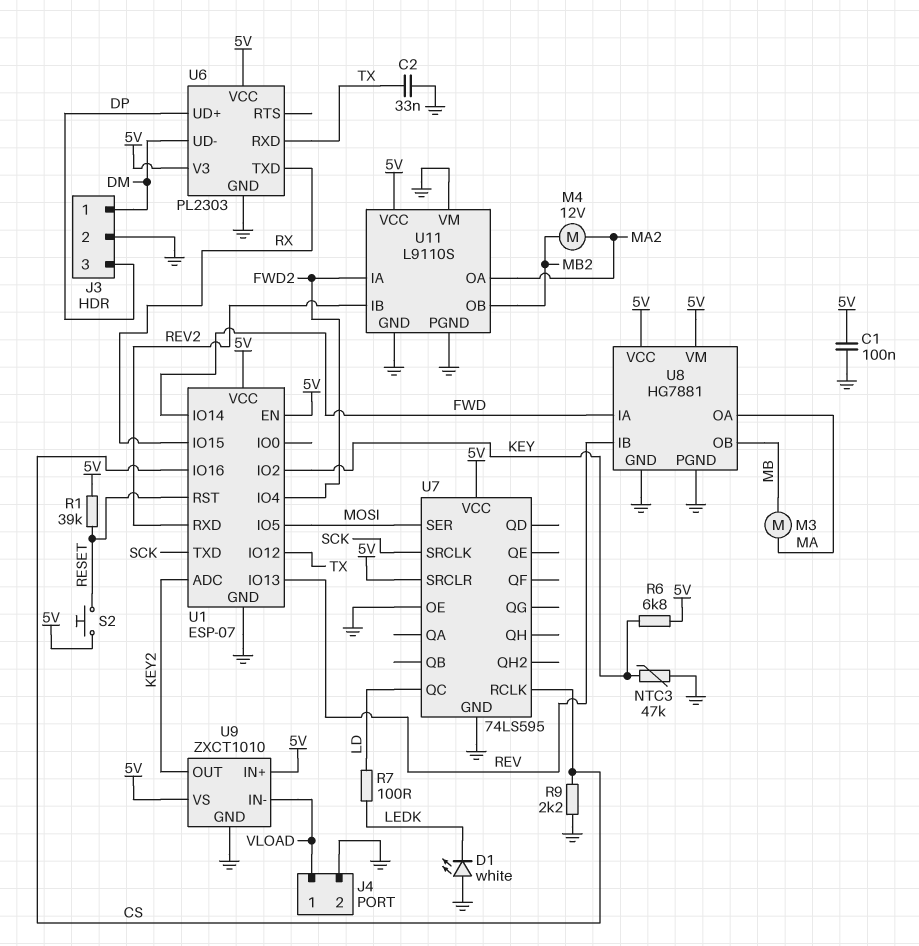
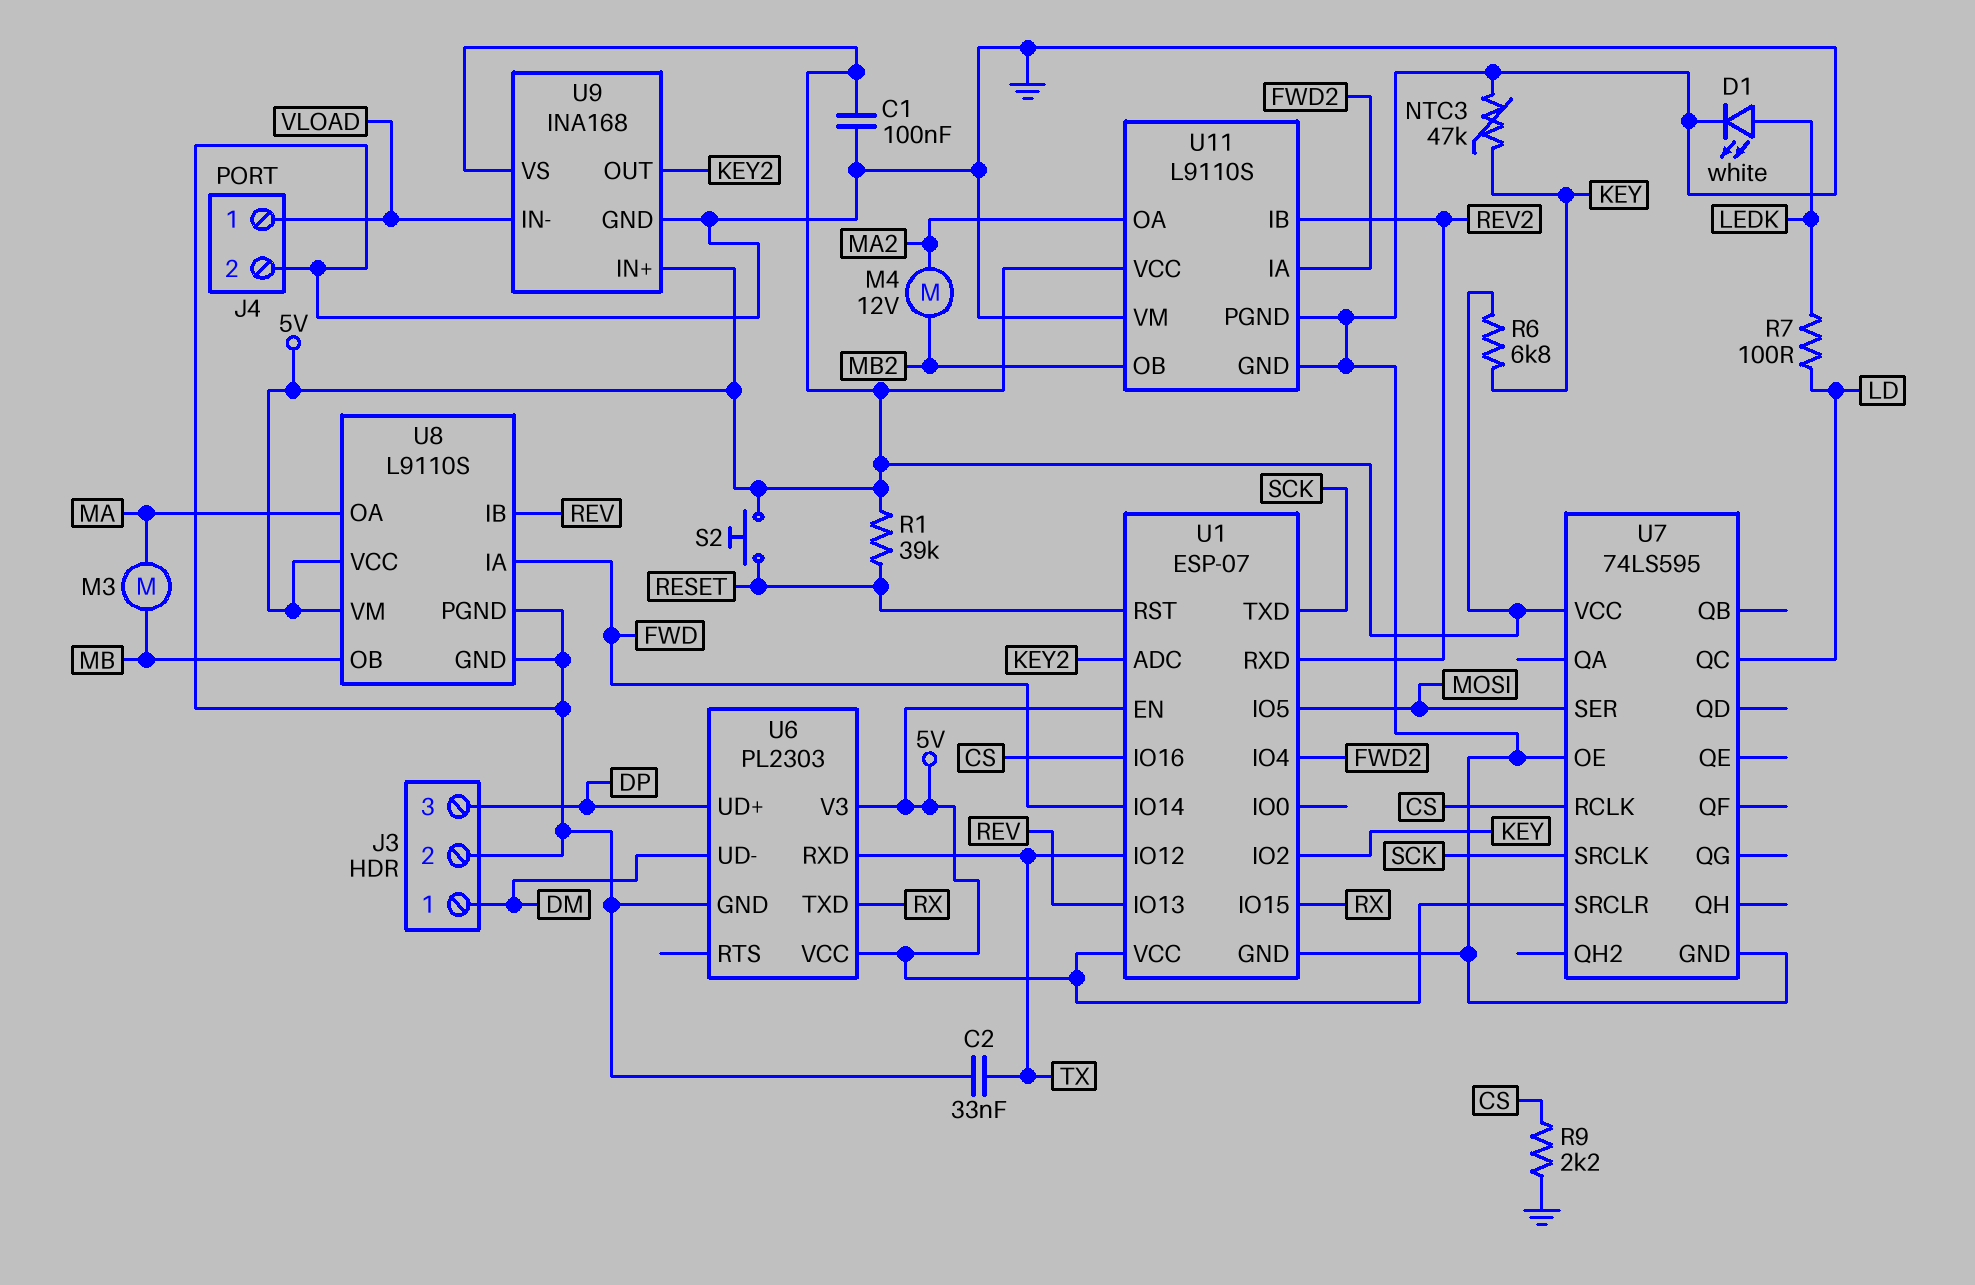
D1: LED white (A GND, K LEDK) -> LED white (A LEDK, K GND)
U8: HG7881 -> L9110S
U9: ZXCT1010 -> INA168

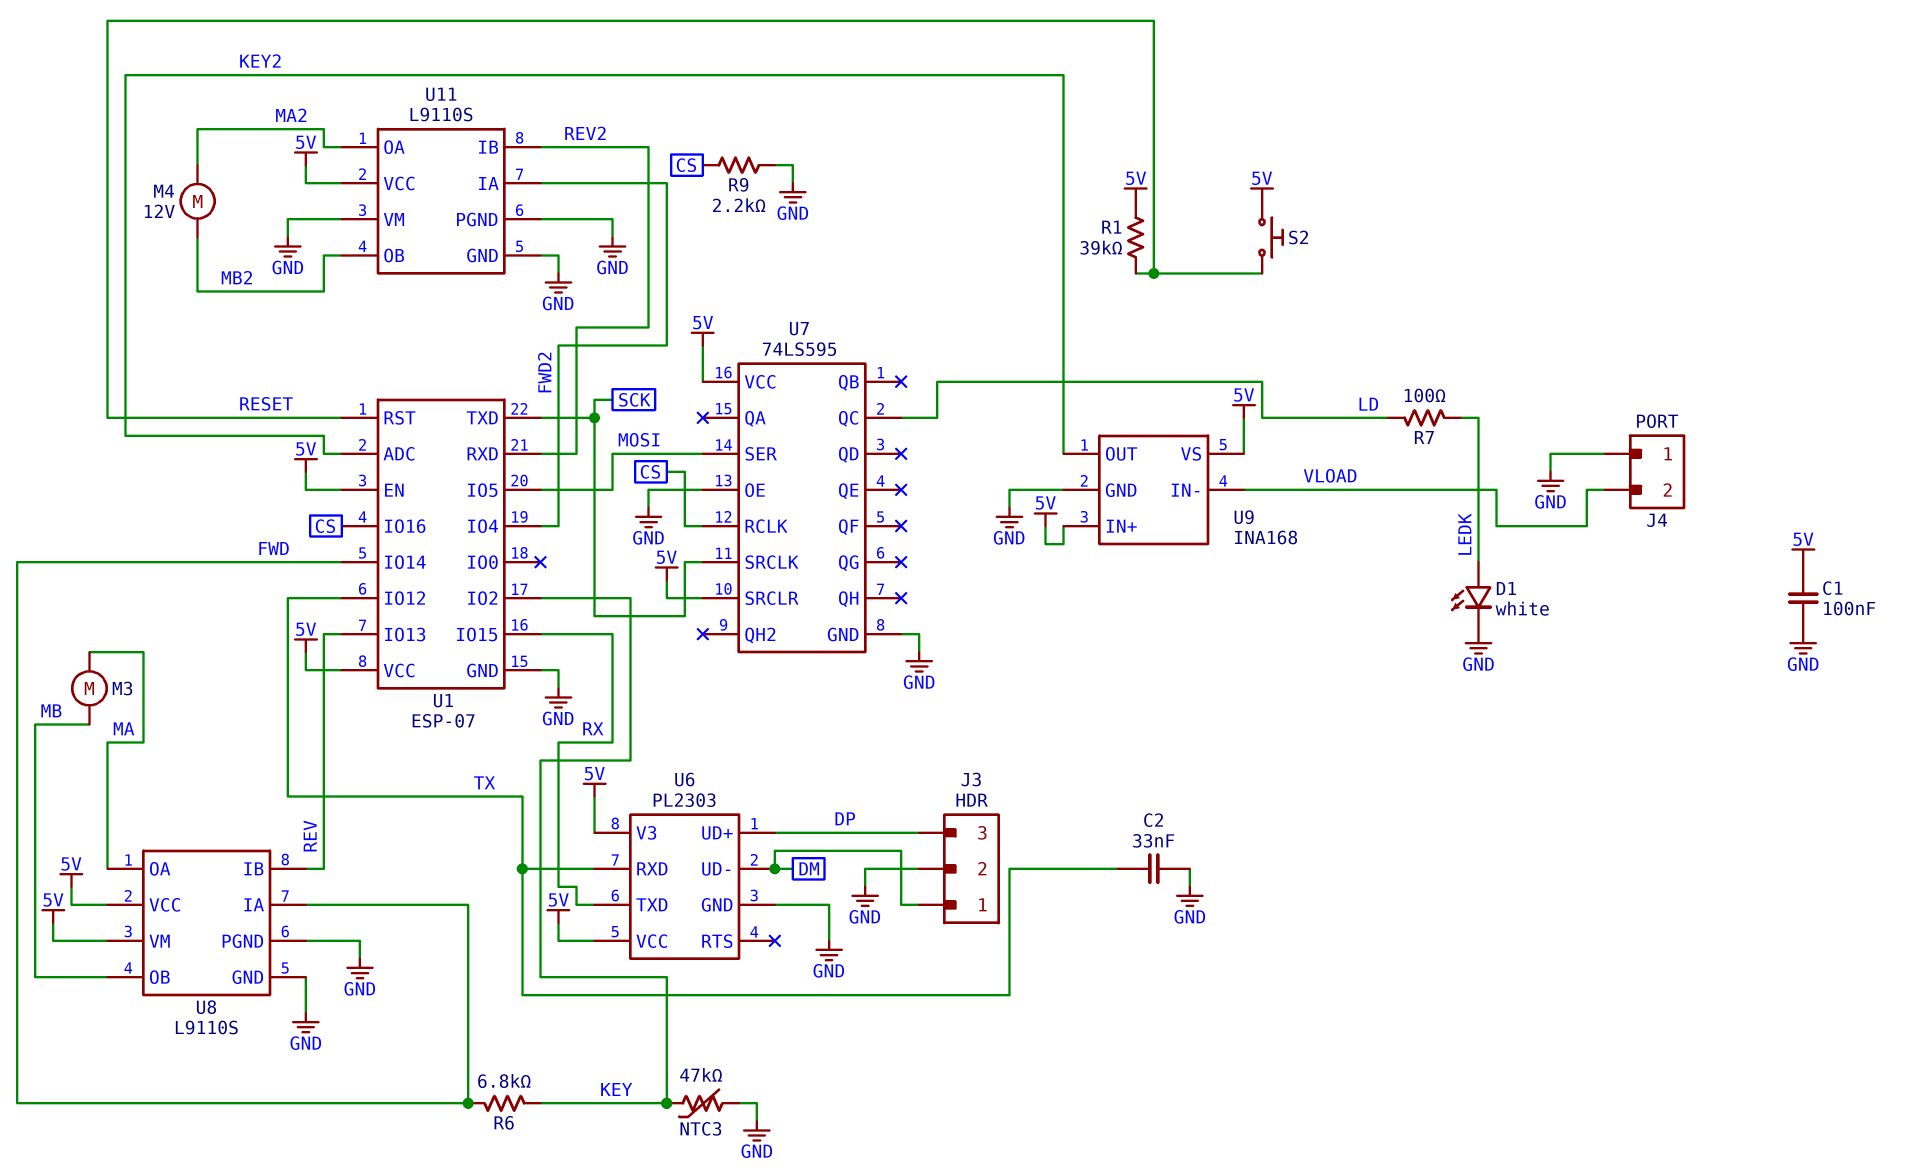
J4 pin 1: VLOAD -> GND
J4 pin 2: GND -> VLOAD
R6: 6.8k (5V, KEY) -> 6.8k (FWD, KEY)

